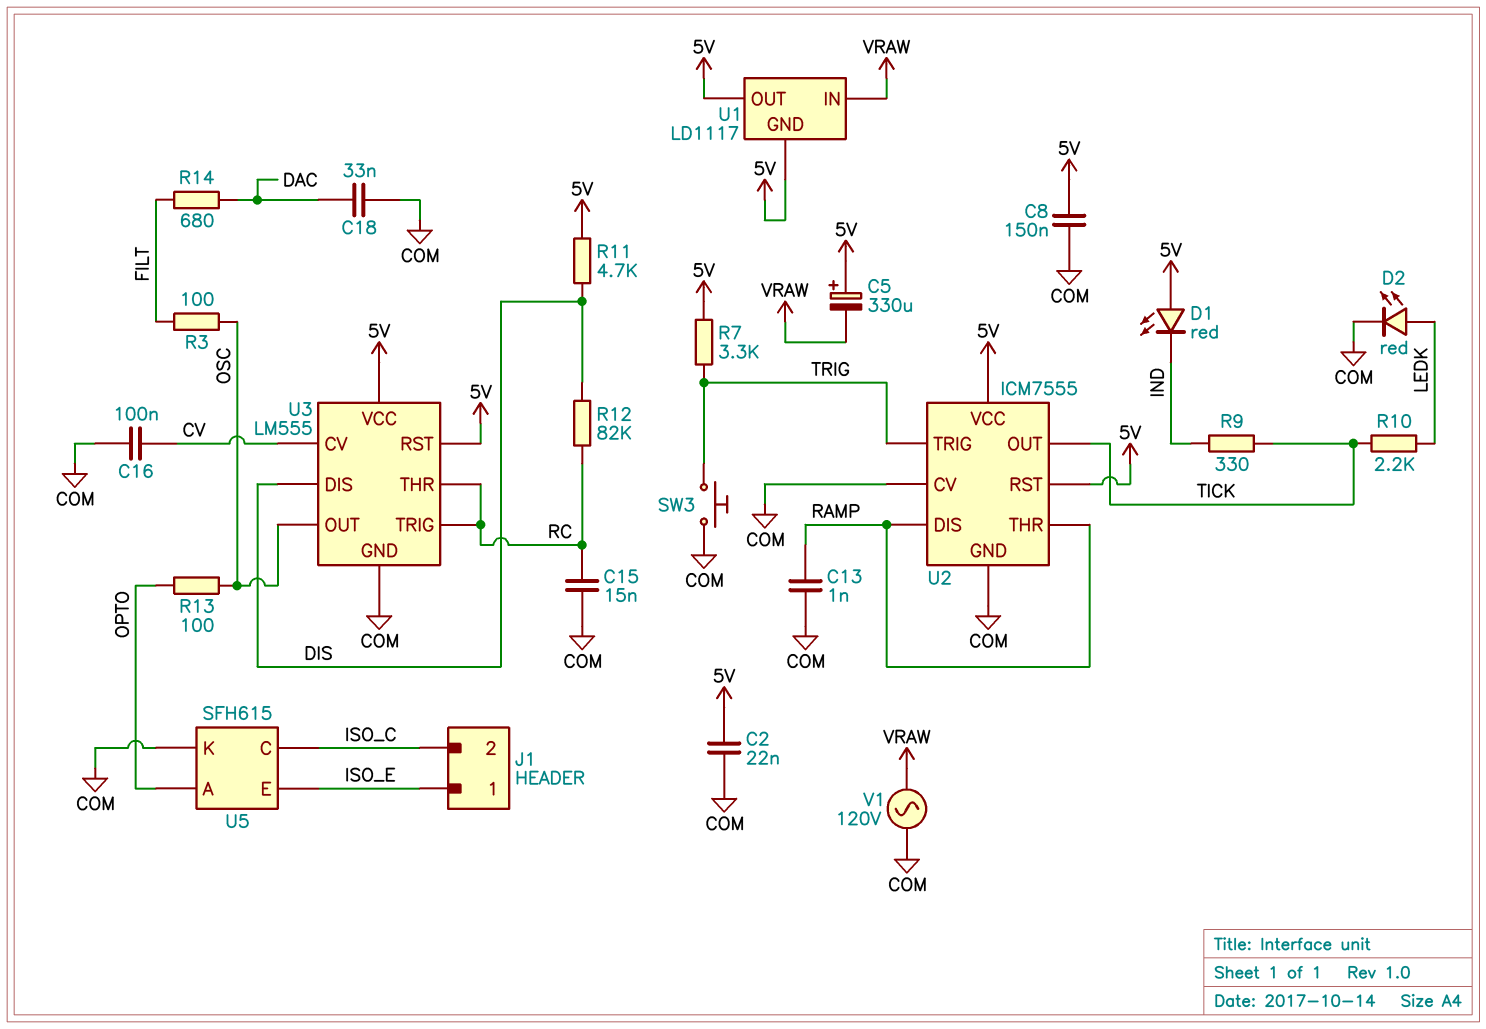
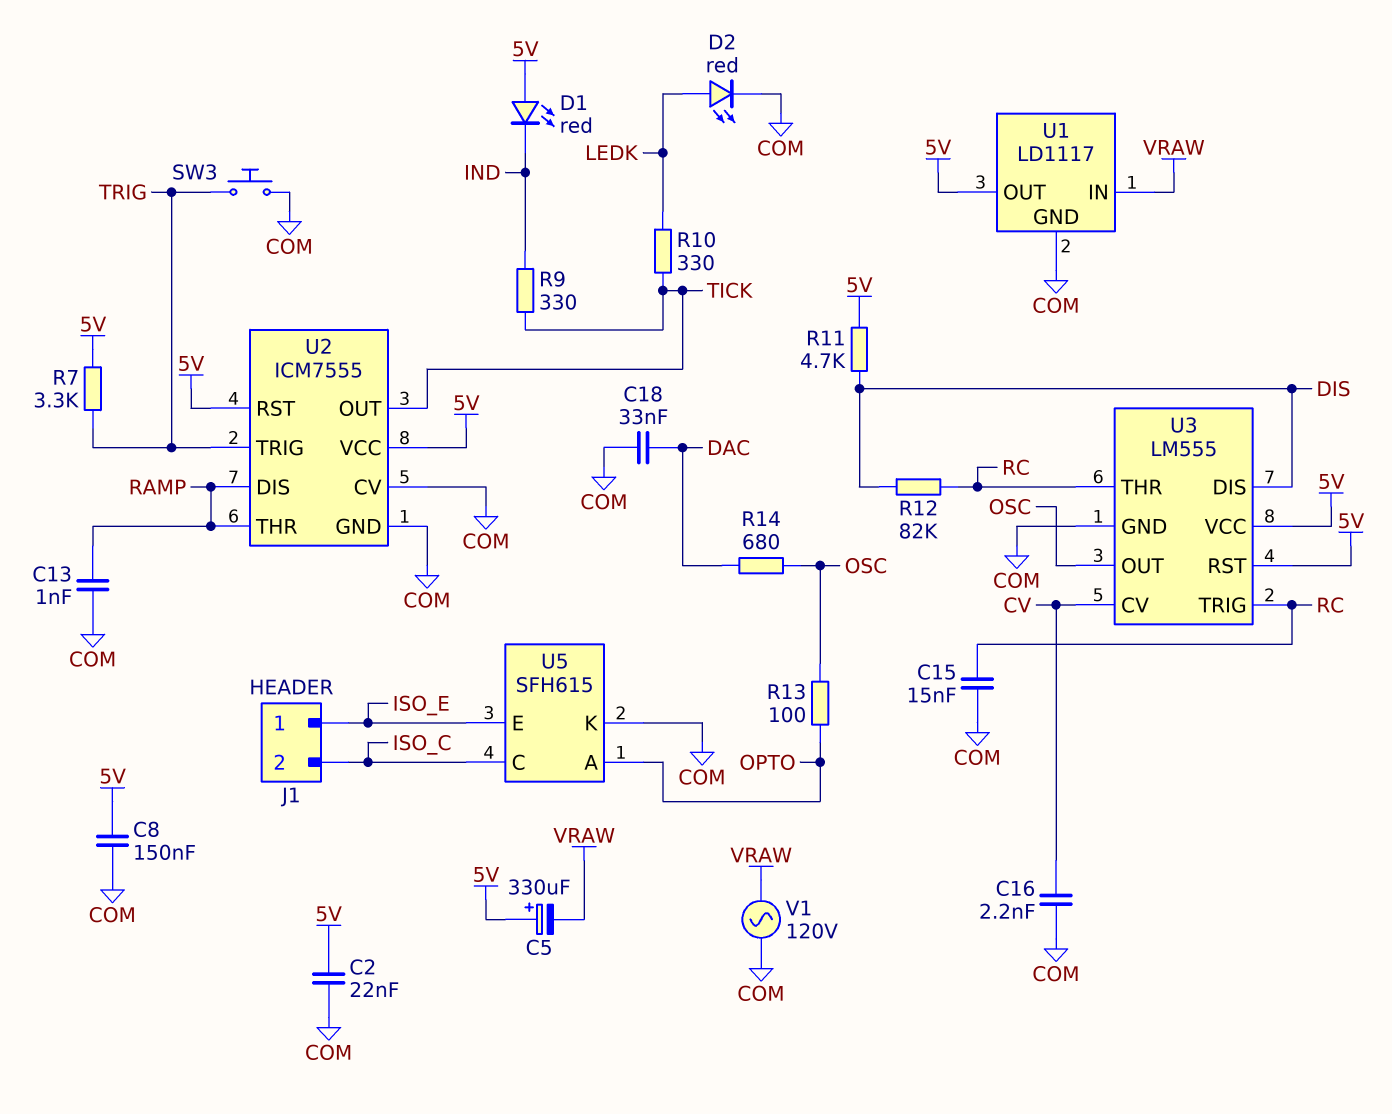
C16: 100nF (COM, CV) -> 2.2nF (COM, CV)
R3: 100 (FILT, OSC) -> none
R10: 2.2k (LEDK, TICK) -> 330 (LEDK, TICK)
R14: 680 (DAC, FILT) -> 680 (DAC, OSC)
U1 pin GND: 5V -> COM

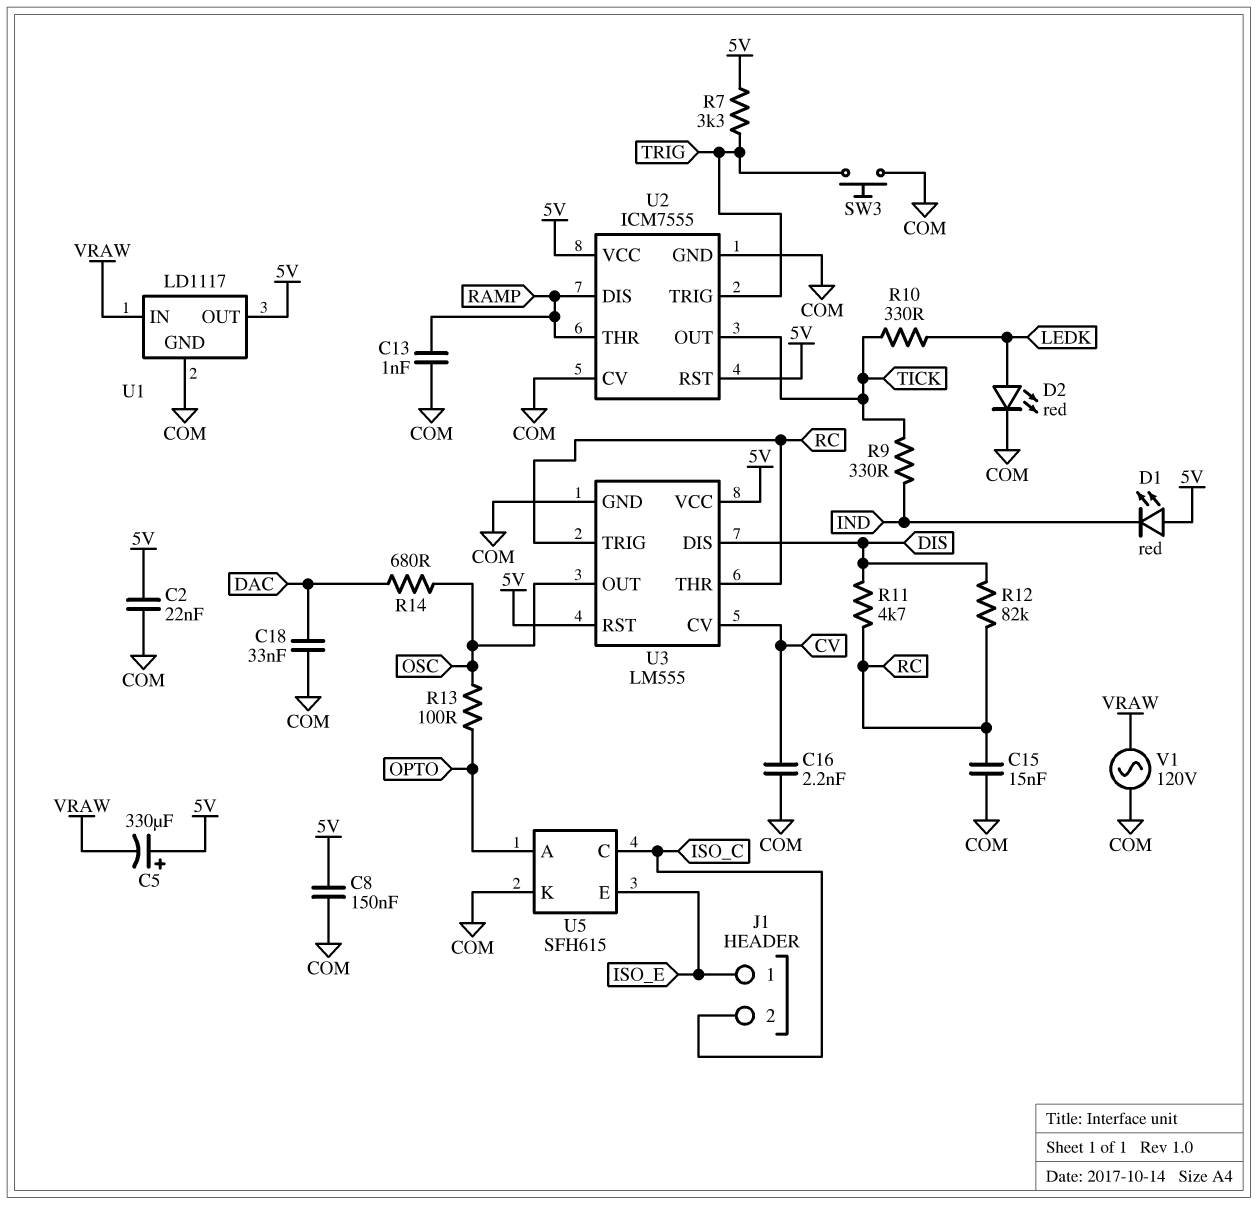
R11: 4.7k (5V, DIS) -> 4.7k (DIS, RC)

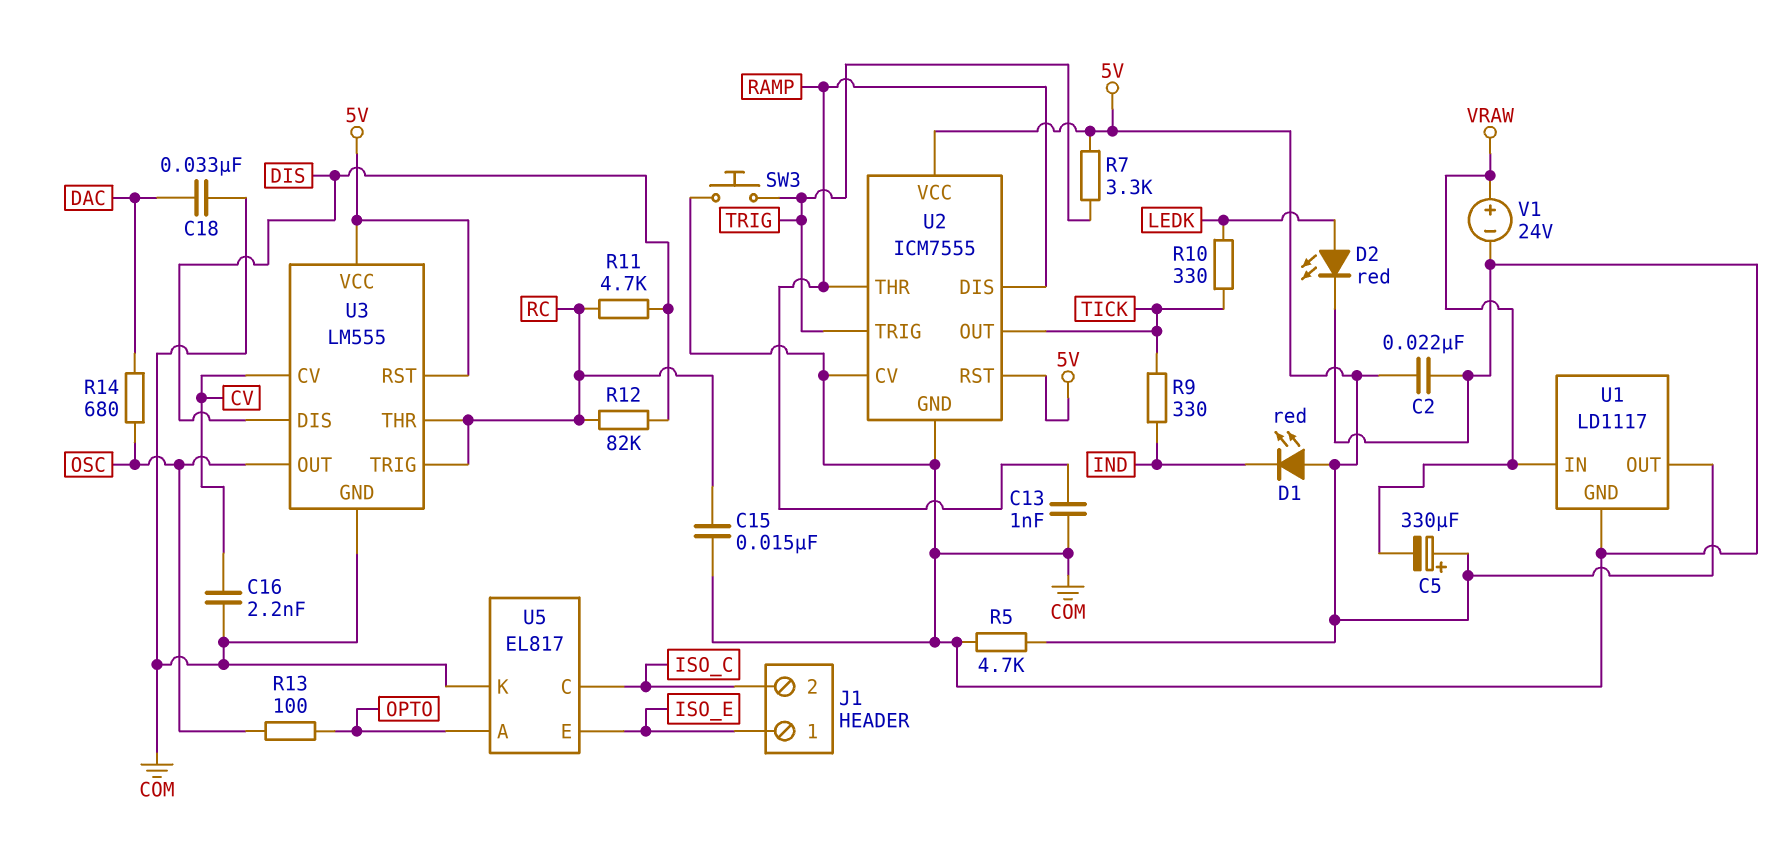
C8: 150nF (5V, COM) -> none
R5: none -> 4.7k (5V, COM)
U5: SFH615 -> EL817
V1: AC 120V (COM, VRAW) -> 24V (plus VRAW, minus COM)

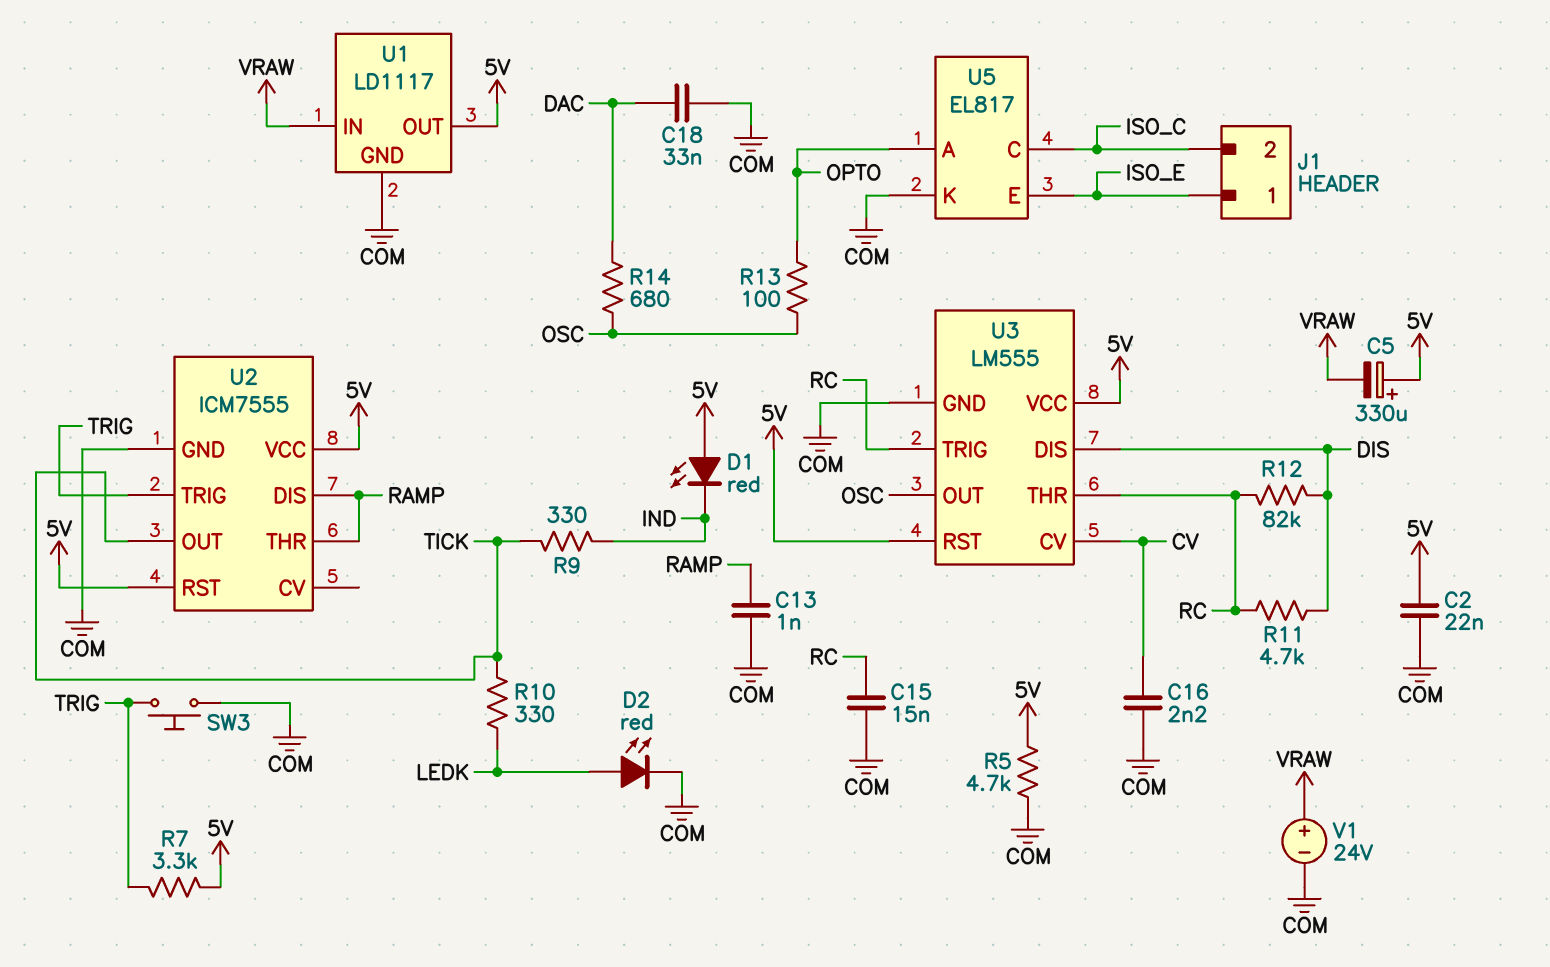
U2 pin CV: COM -> none

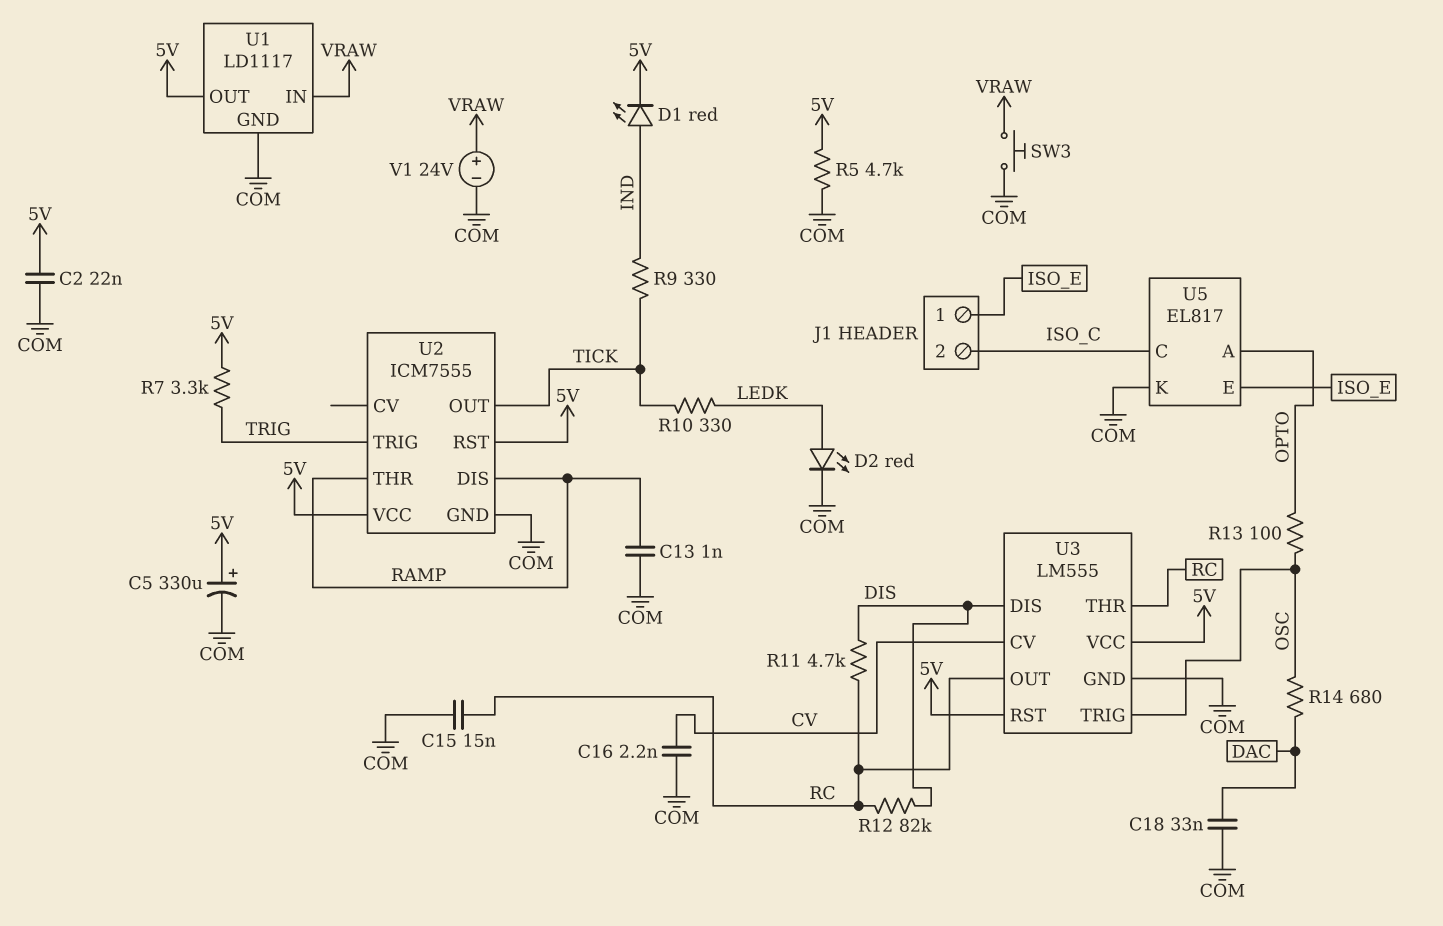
C5: 330uF (plus 5V, minus VRAW) -> 330uF (plus 5V, minus COM)
D1: LED red (A 5V, K IND) -> LED red (A IND, K 5V)
SW3: button (COM, TRIG) -> button (COM, VRAW)
U3 pin OUT: OSC -> RC
U3 pin TRIG: RC -> OSC

